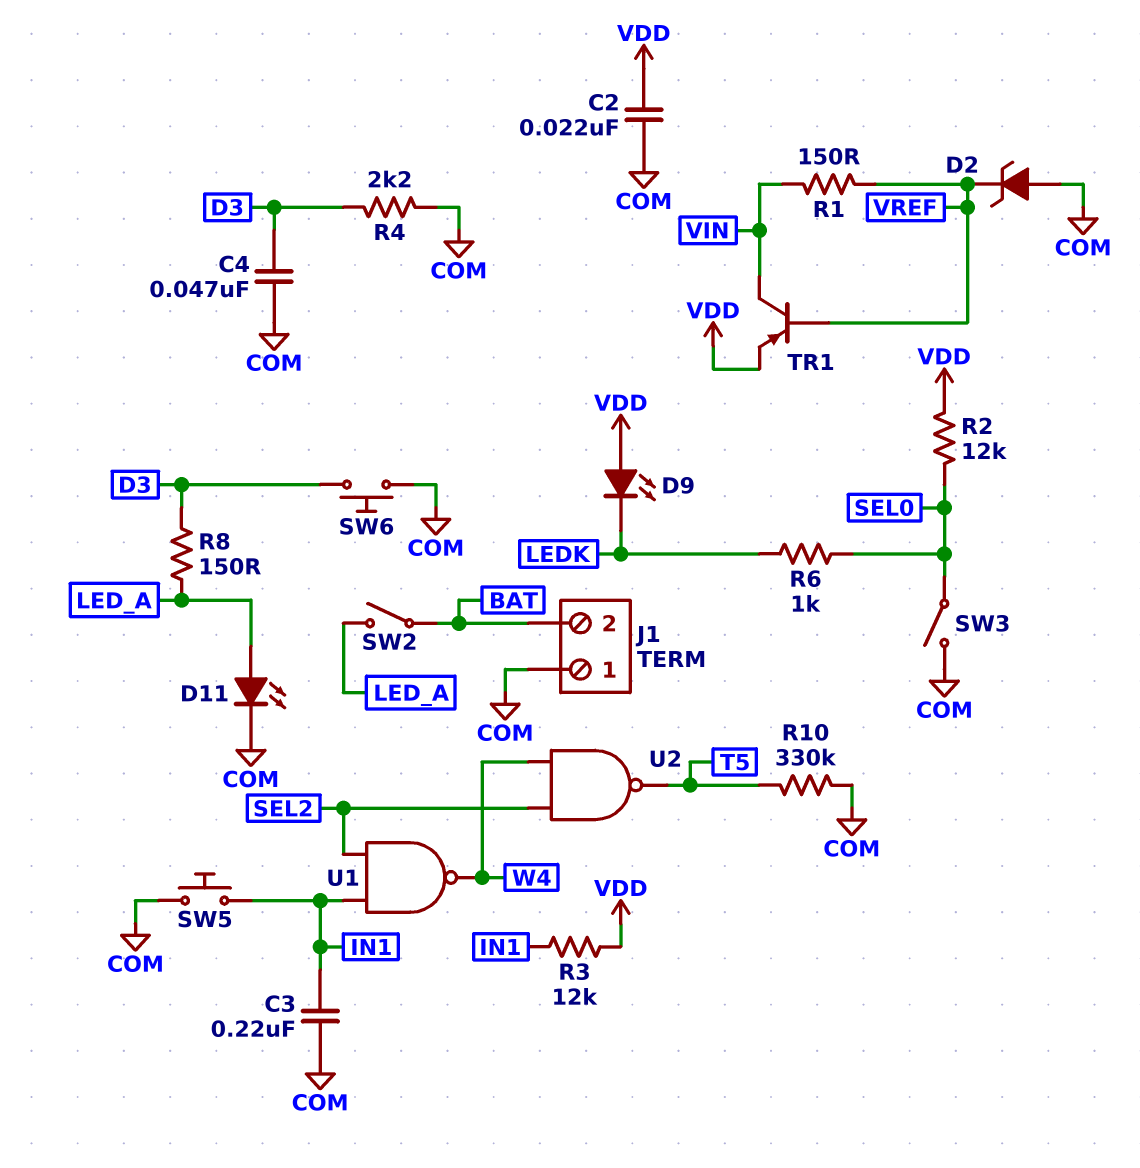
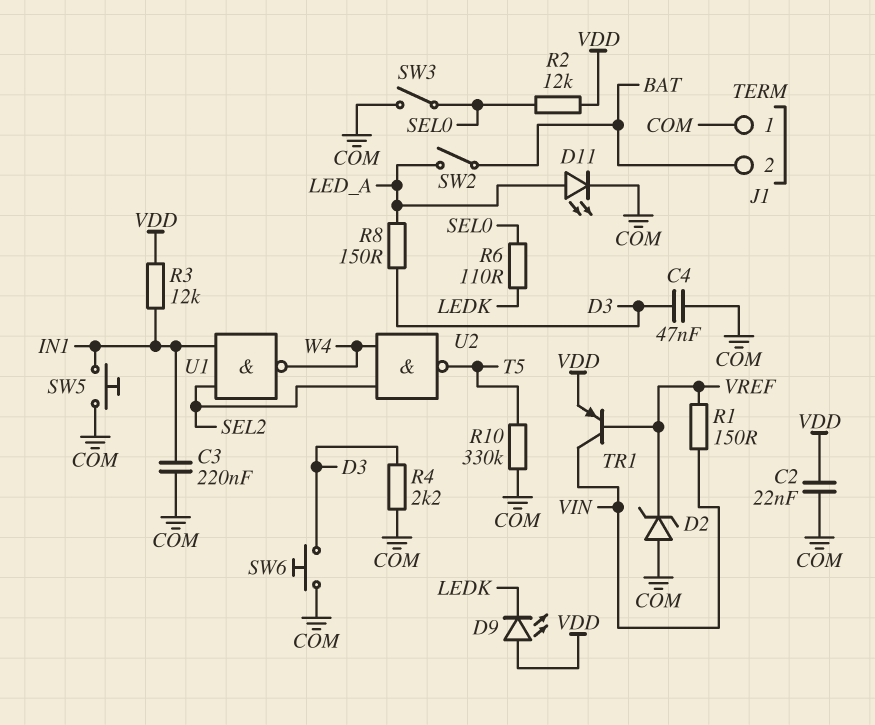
R6: 1k (LEDK, SEL0) -> 110 (LEDK, SEL0)

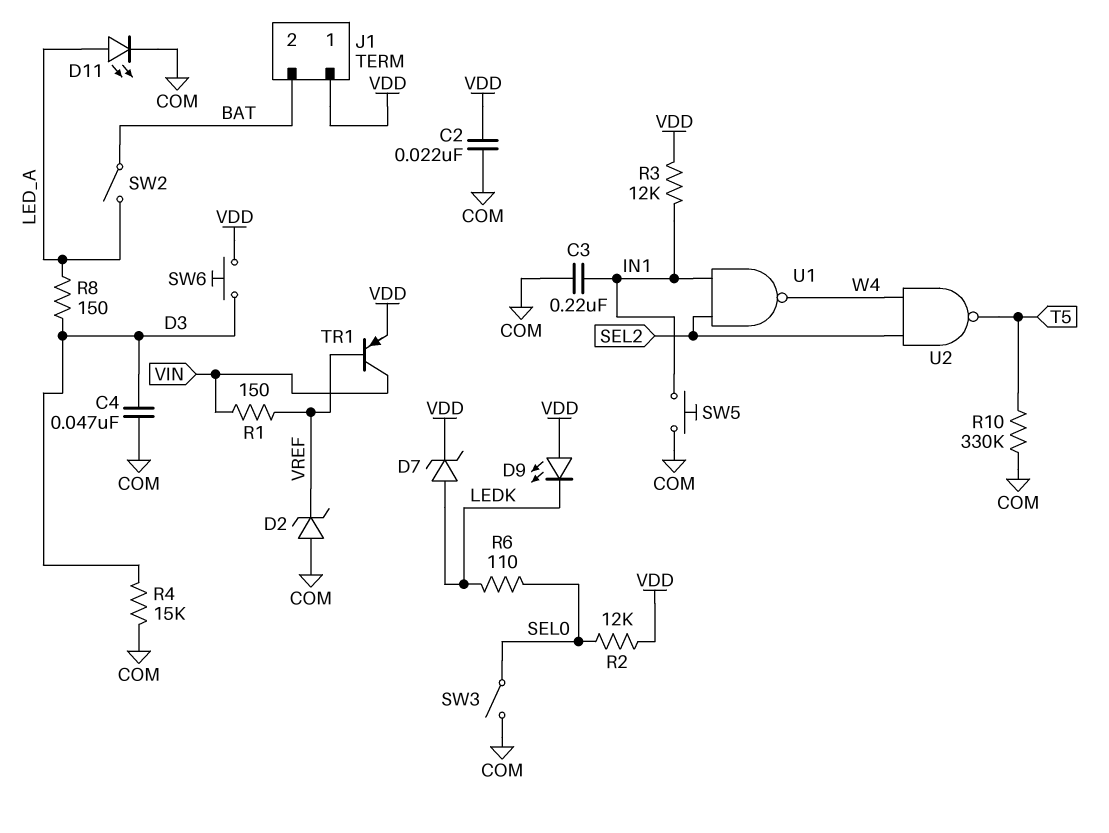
D7: none -> zener (A LEDK, K VDD)
J1 pin 1: COM -> VDD
R4: 2.2k (COM, D3) -> 15k (COM, D3)
SW6: button (COM, D3) -> button (D3, VDD)

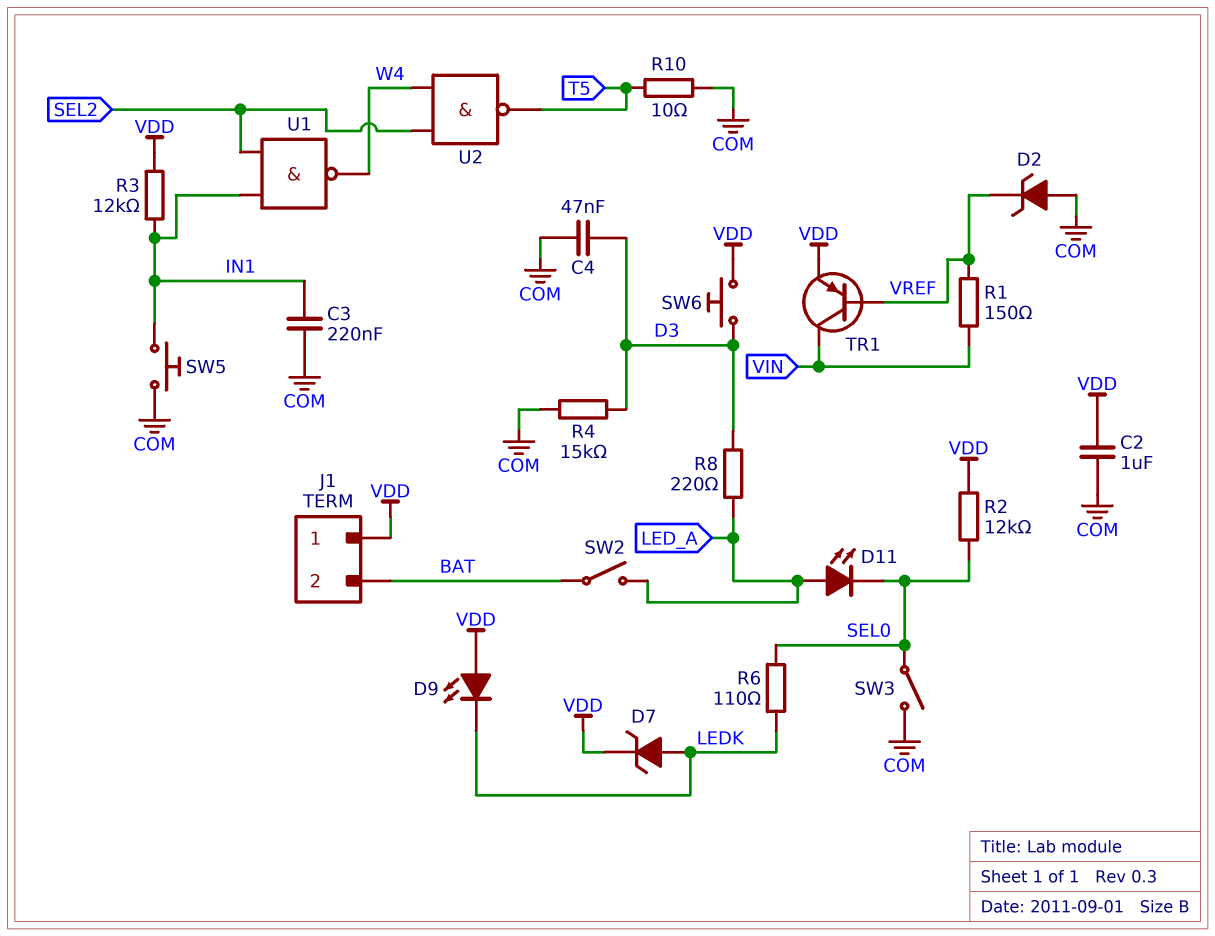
C2: 22nF (COM, VDD) -> 1uF (COM, VDD)
D11: LED (A LED_A, K COM) -> LED (A LED_A, K SEL0)
R8: 150 (D3, LED_A) -> 220 (D3, LED_A)
R10: 330k (COM, T5) -> 10 (COM, T5)

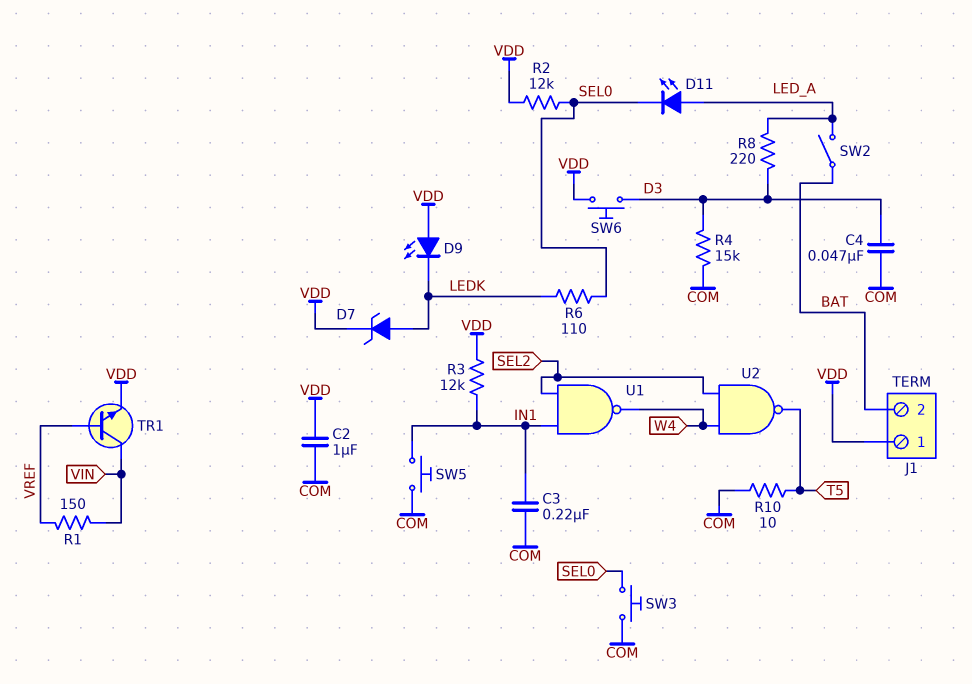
D2: zener (A COM, K VREF) -> none
SW3: switch (COM, SEL0) -> button (COM, SEL0)
TR1: PNP (B VREF, C VIN, E VDD) -> NPN (B VREF, C VIN, E VDD)

